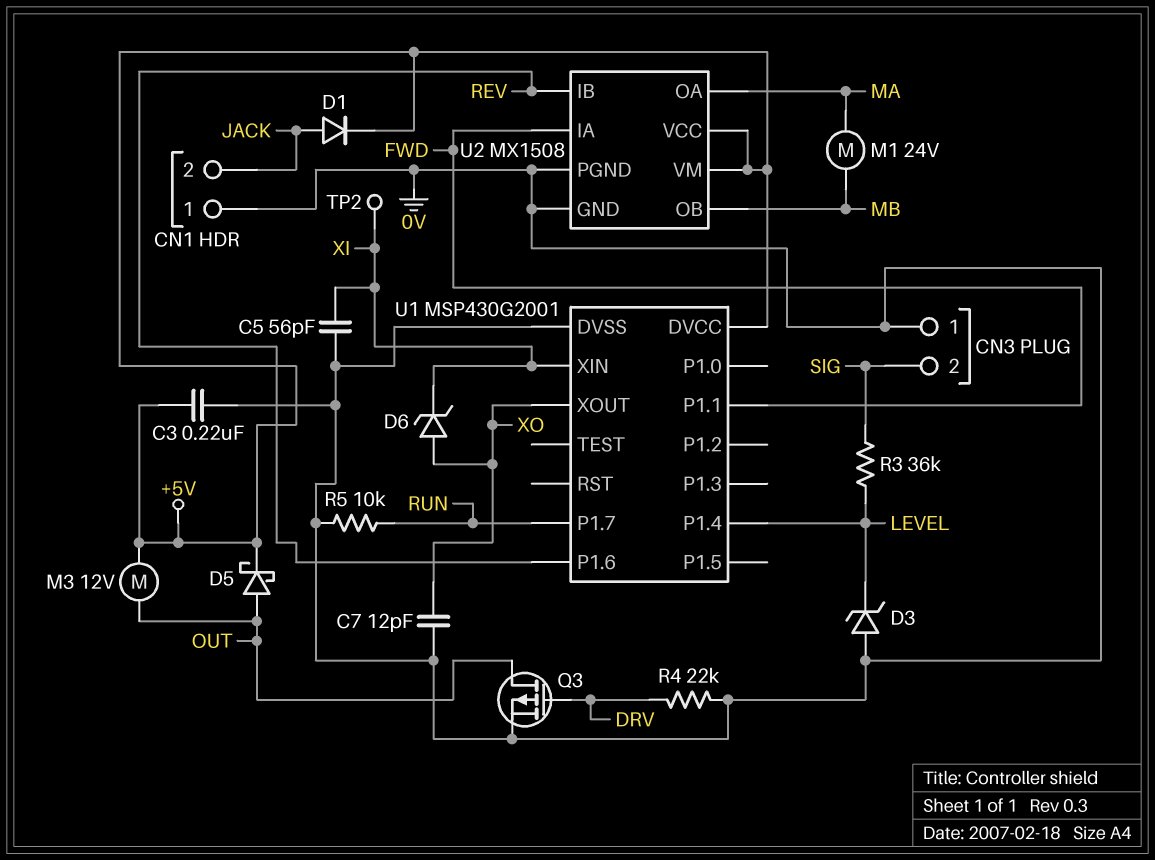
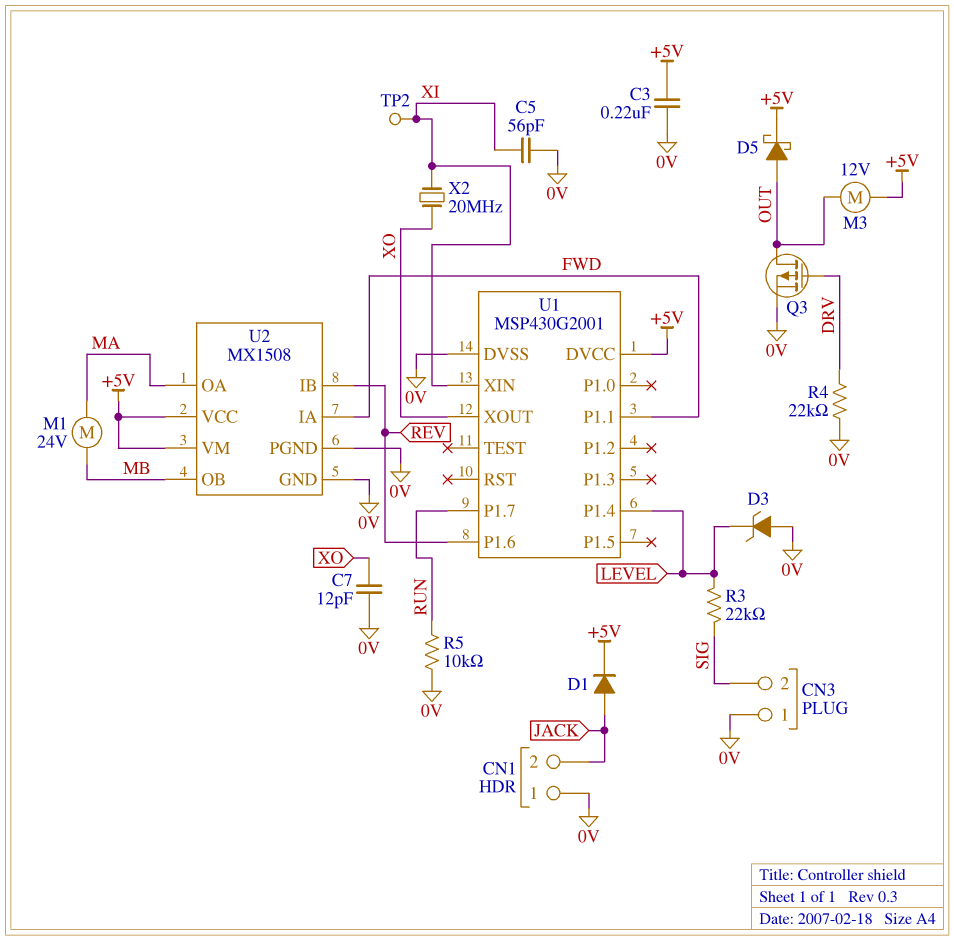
D6: zener (A XO, K XI) -> none
R3: 36k (LEVEL, SIG) -> 22k (LEVEL, SIG)
X2: none -> 20MHz (XI, XO)

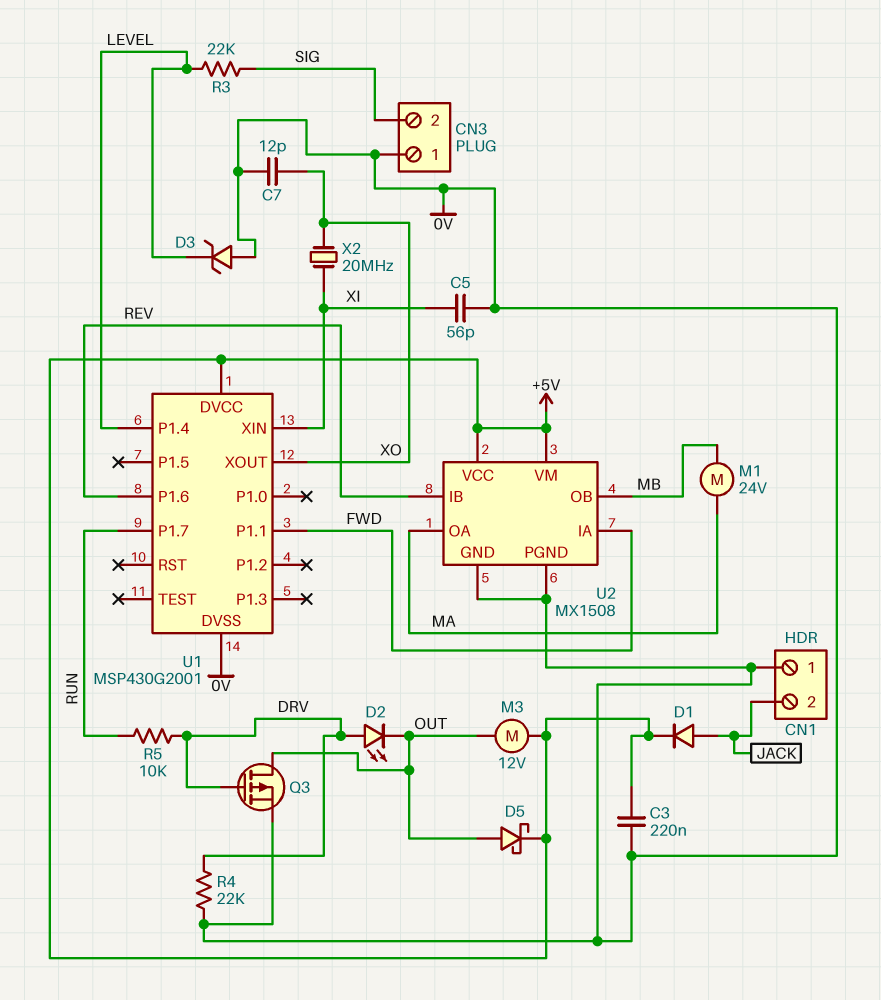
D2: none -> LED (A DRV, K OUT)
R5: 10k (0V, RUN) -> 10k (DRV, RUN)
TP2: test point (XI) -> none

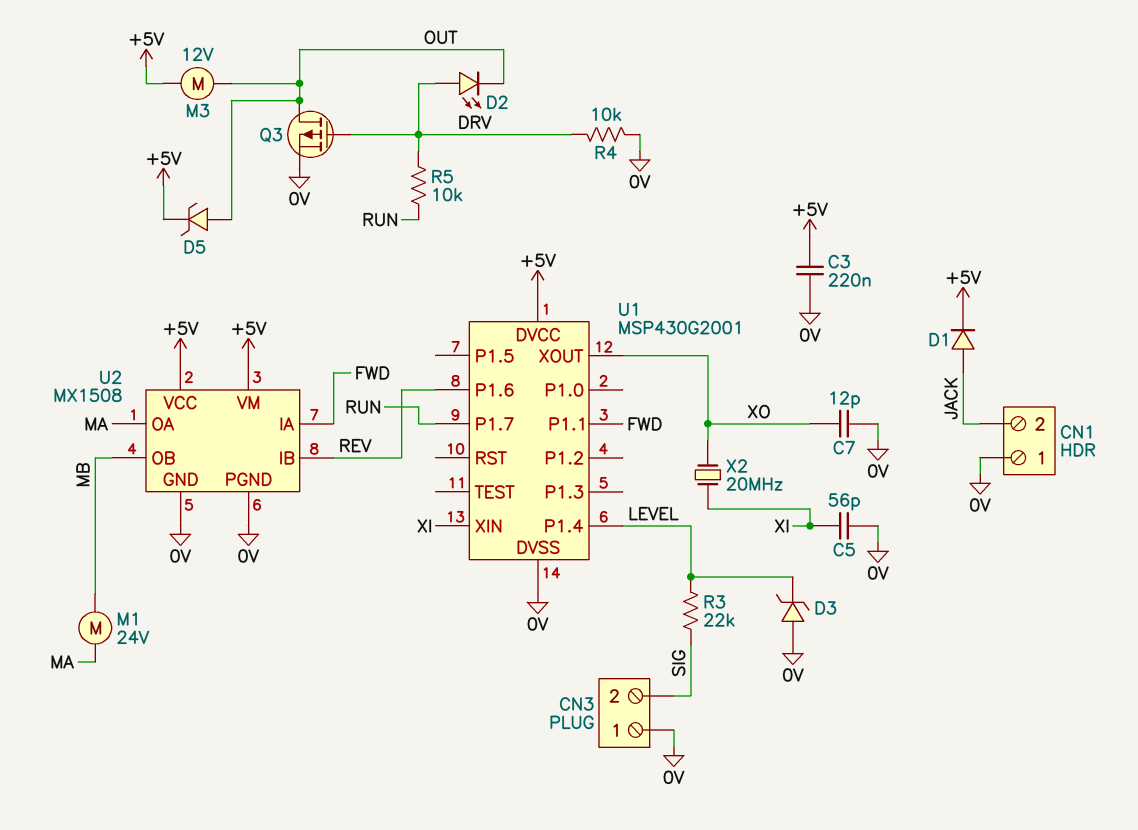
D5: schottky (A OUT, K +5V) -> zener (A OUT, K +5V)
R4: 22k (0V, DRV) -> 10k (0V, DRV)

